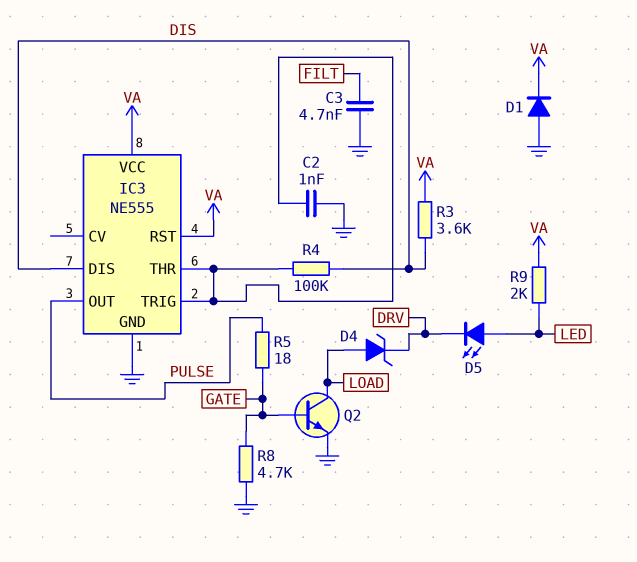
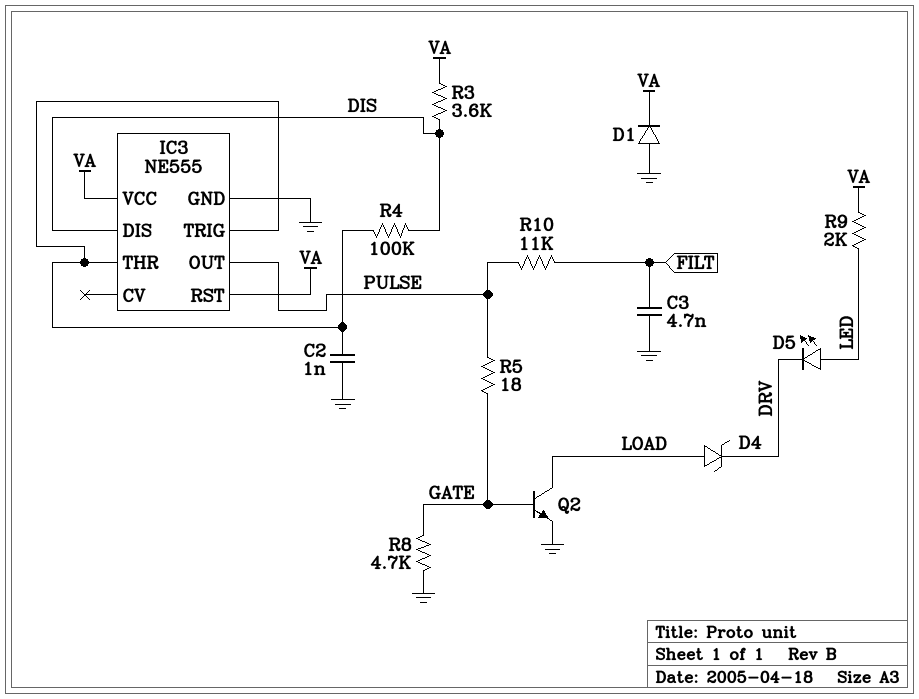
R10: none -> 11k (FILT, PULSE)

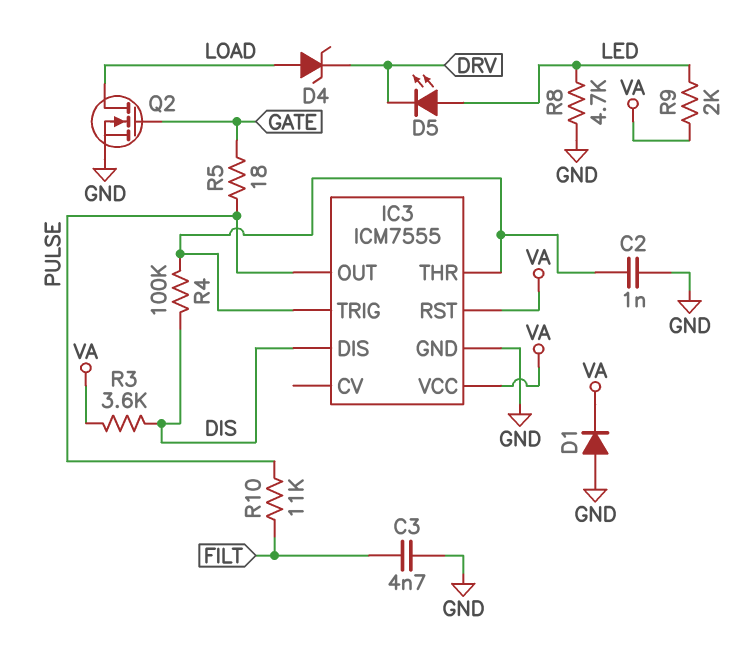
IC3: NE555 -> ICM7555
Q2: NPN (B GATE, C LOAD, E GND) -> NMOS (G GATE, D LOAD, S GND)
R8: 4.7k (GATE, GND) -> 4.7k (GND, LED)

